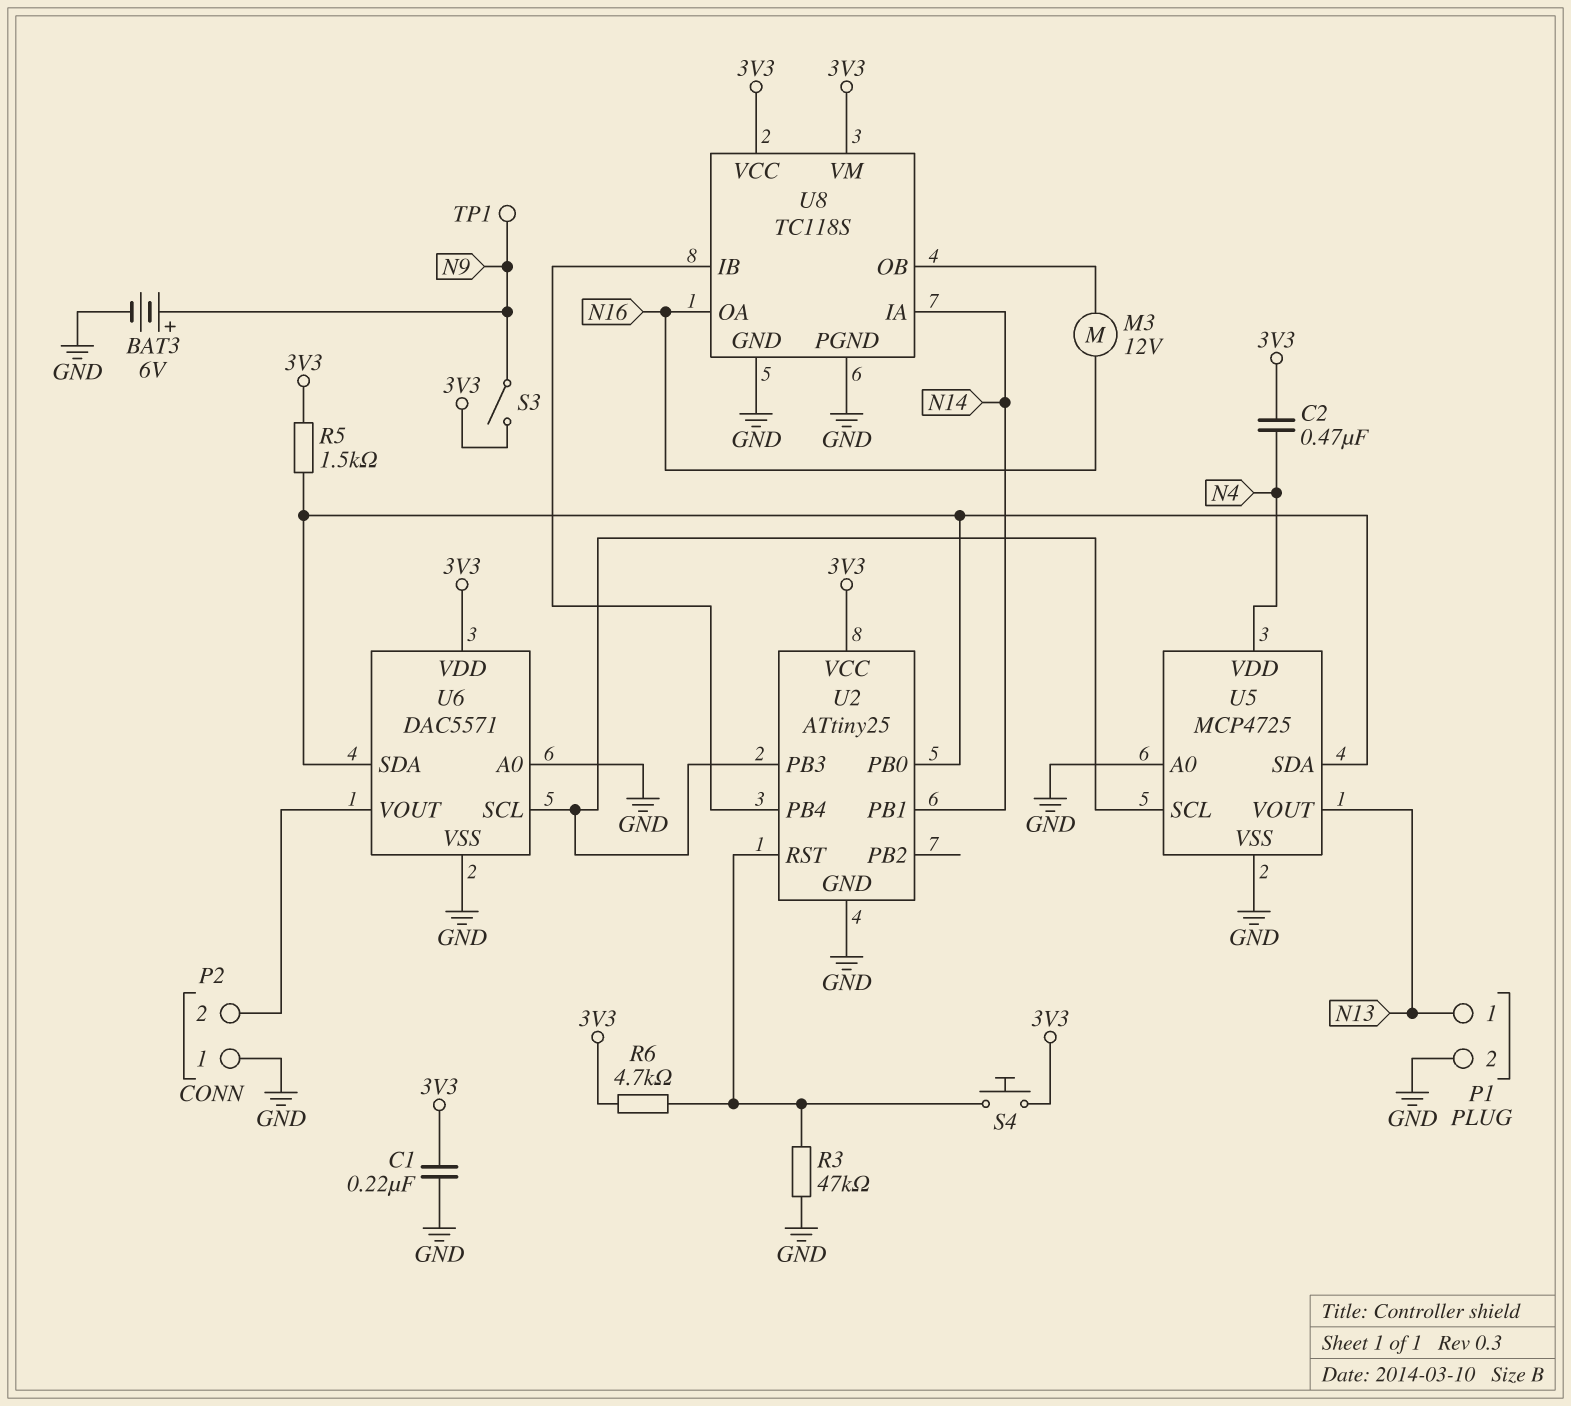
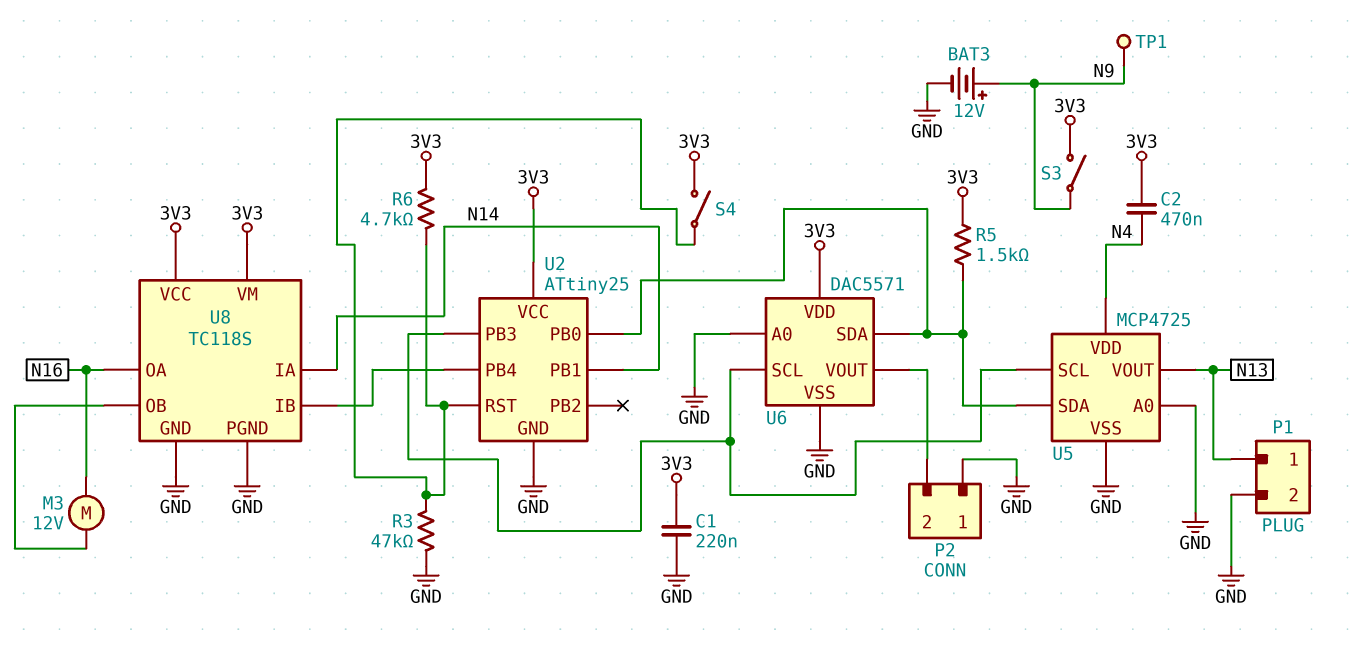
BAT3: 6V (plus N9, minus GND) -> 12V (plus N9, minus GND)
S4: button (3V3, U2/RST) -> switch (3V3, U2/RST)

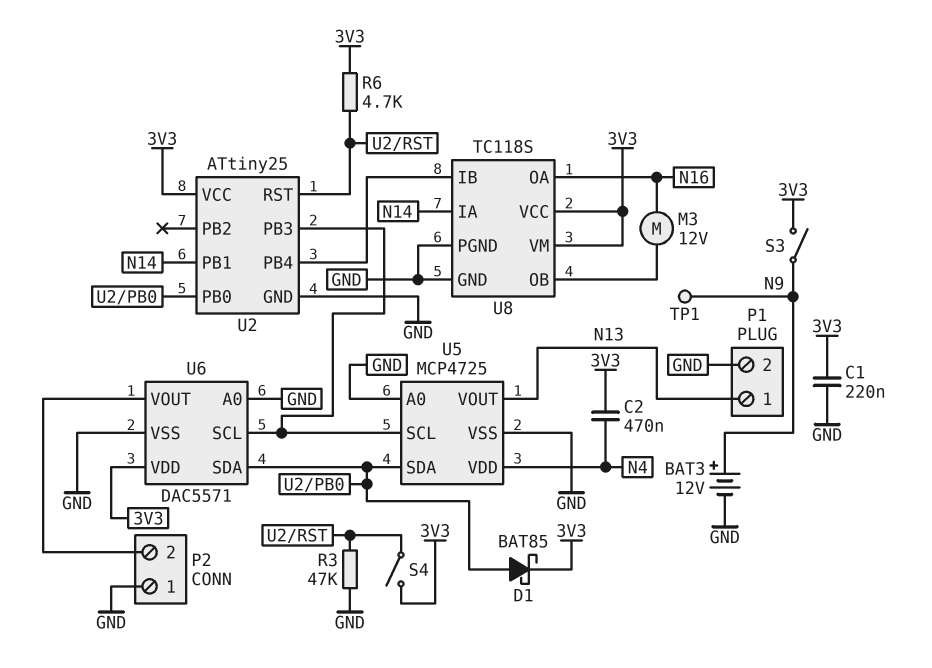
D1: none -> schottky BAT85 (A U2/PB0, K 3V3)
R5: 1.5k (3V3, U2/PB0) -> none

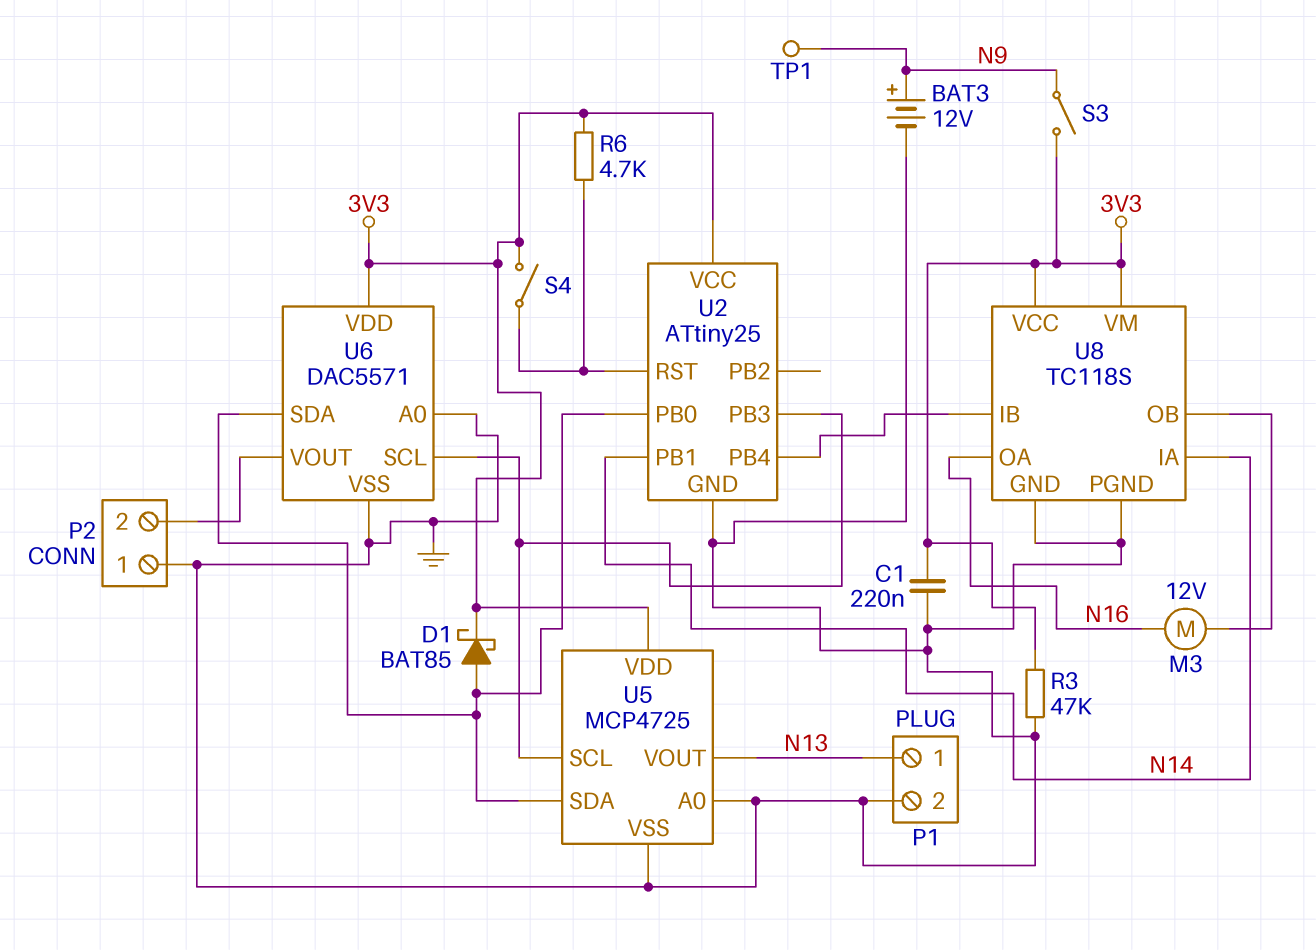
C2: 470nF (3V3, N4) -> none
R3: 47k (GND, U2/RST) -> 47k (3V3, GND)
U5 pin VDD: N4 -> 3V3

